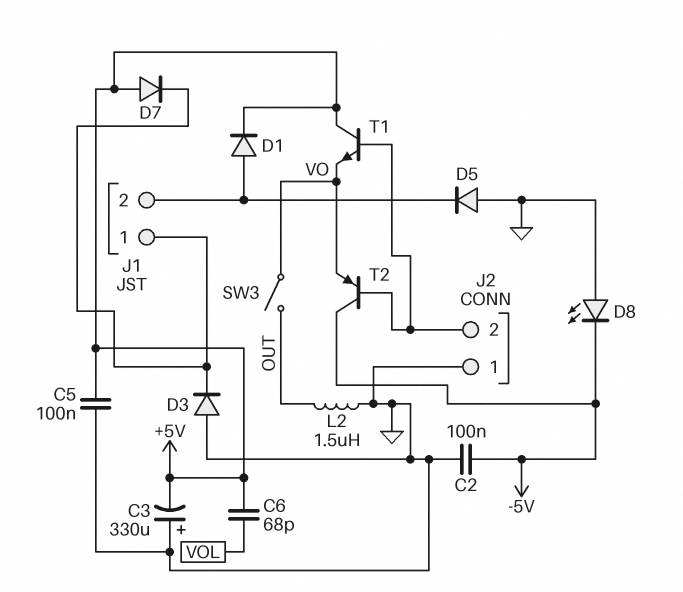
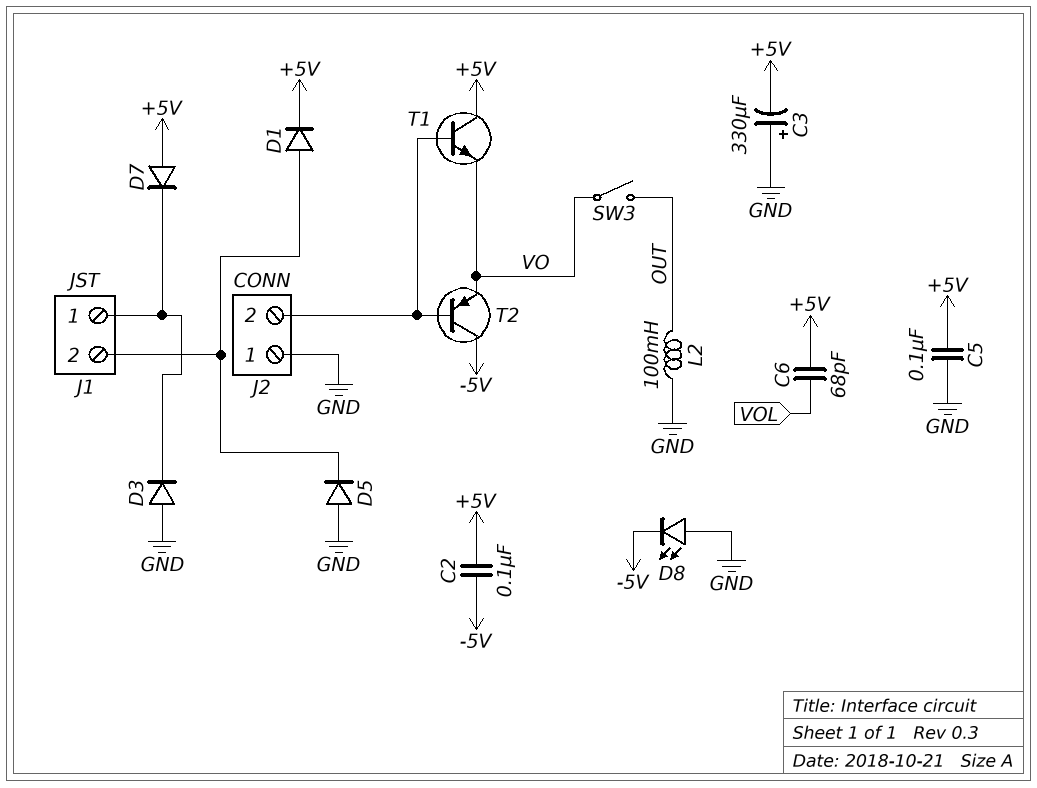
C2: 100nF (-5V, GND) -> 100nF (+5V, -5V)
L2: 1.5uH (GND, OUT) -> 100mH (GND, OUT)

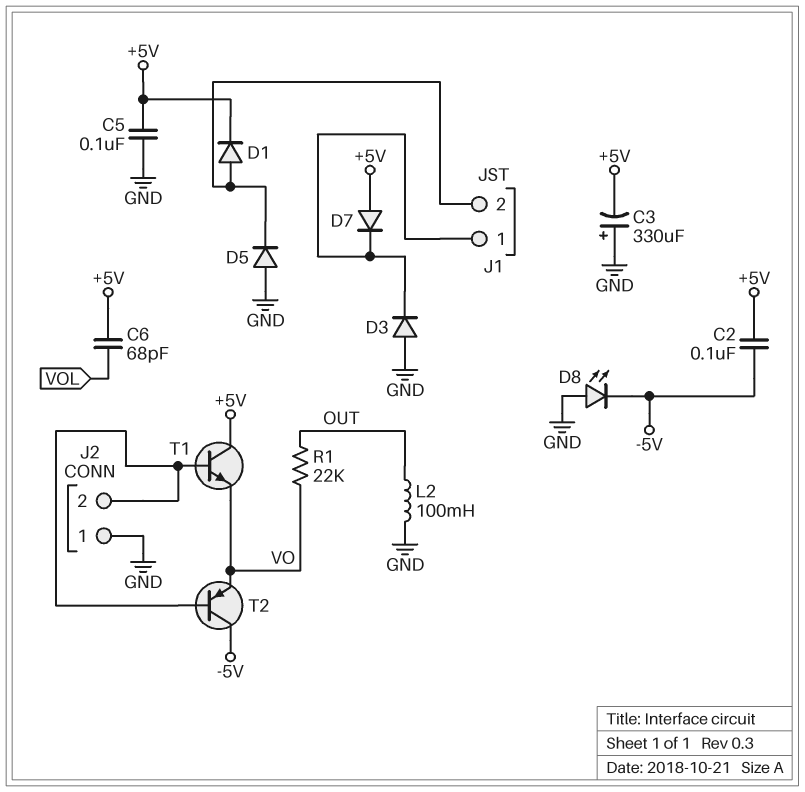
R1: none -> 22k (OUT, VO)
SW3: switch (OUT, VO) -> none

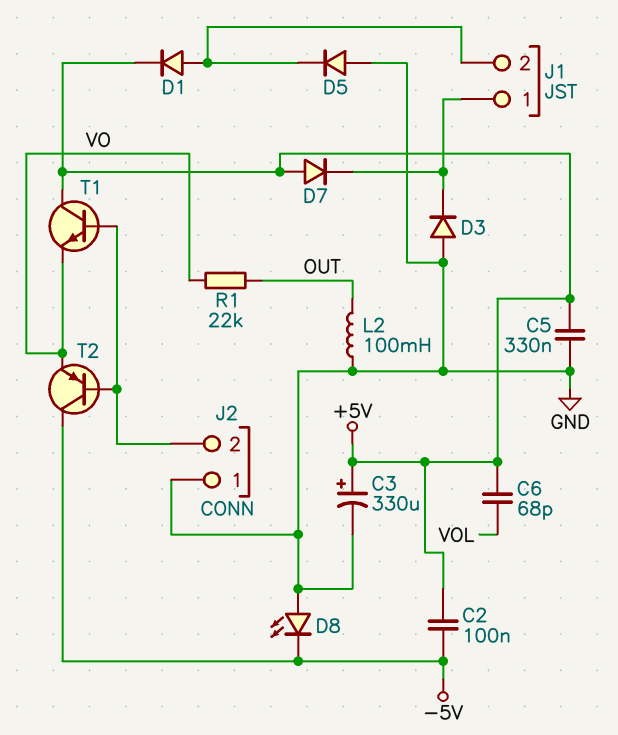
C3: 330uF (plus GND, minus +5V) -> 330uF (plus +5V, minus GND)
C5: 100nF (+5V, GND) -> 330nF (+5V, GND)

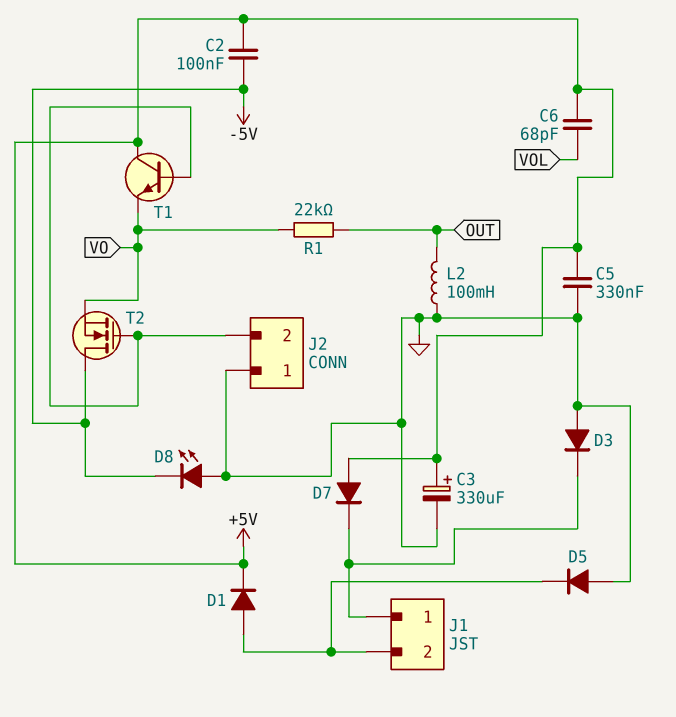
T2: PNP (B J2/2, C -5V, E VO) -> NMOS (G J2/2, D -5V, S VO)

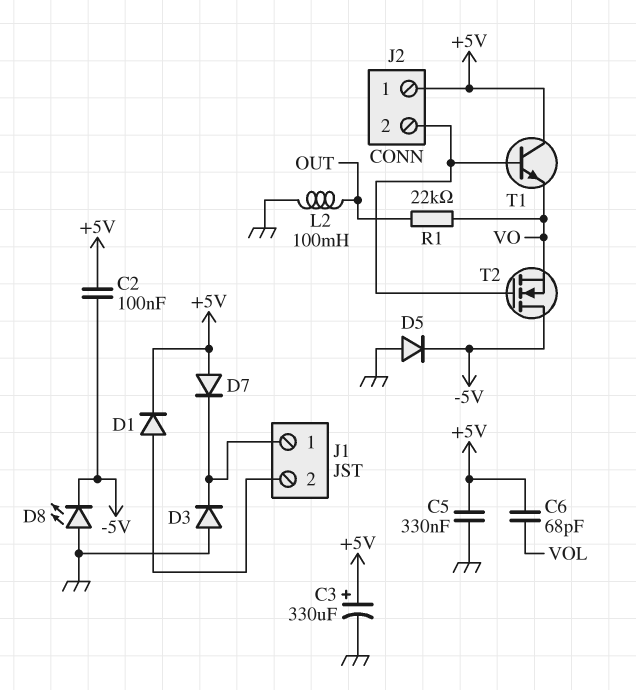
D5: diode (A GND, K J1/2) -> diode (A GND, K -5V)
J2 pin 1: GND -> +5V

